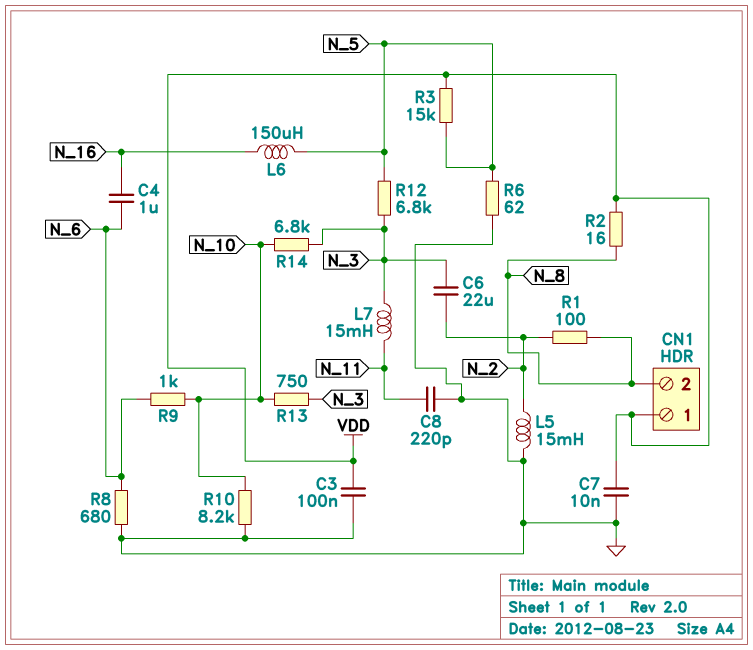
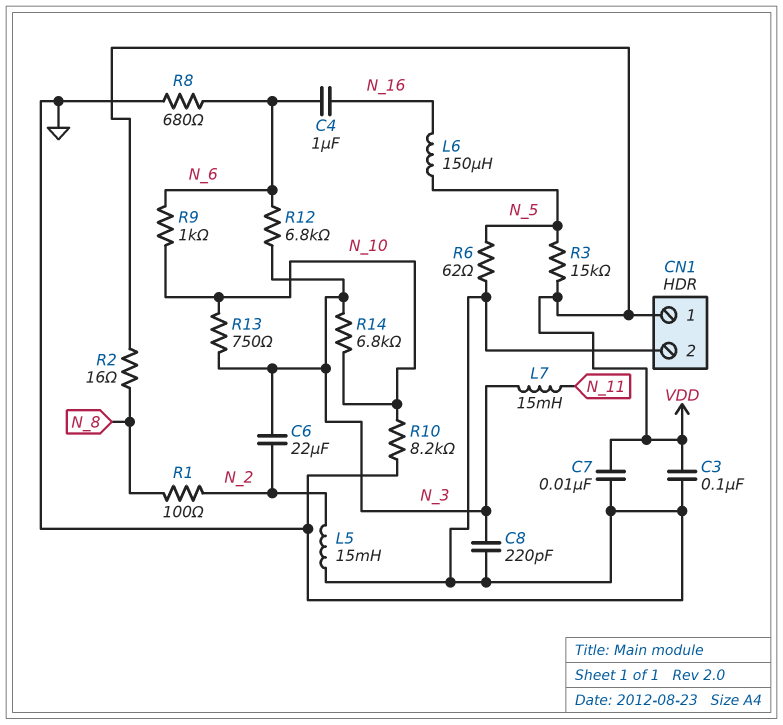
C8: 220pF (GND, N_11) -> 220pF (GND, N_3)
CN1 pin 2: N_8 -> GND
R12: 6.8k (N_3, N_5) -> 6.8k (N_3, N_6)

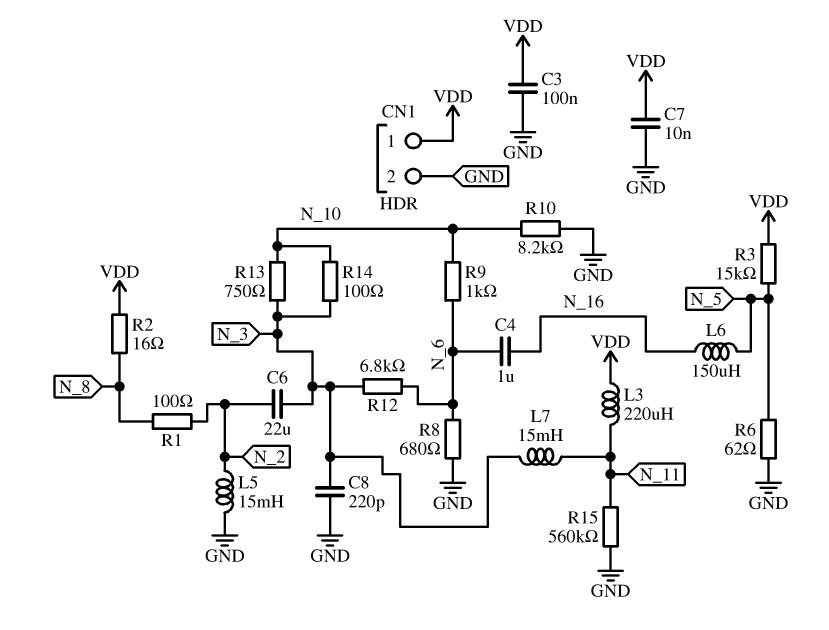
L3: none -> 220uH (N_11, VDD)
R14: 6.8k (N_3, N_10) -> 100 (N_3, N_10)
R15: none -> 560k (GND, N_11)

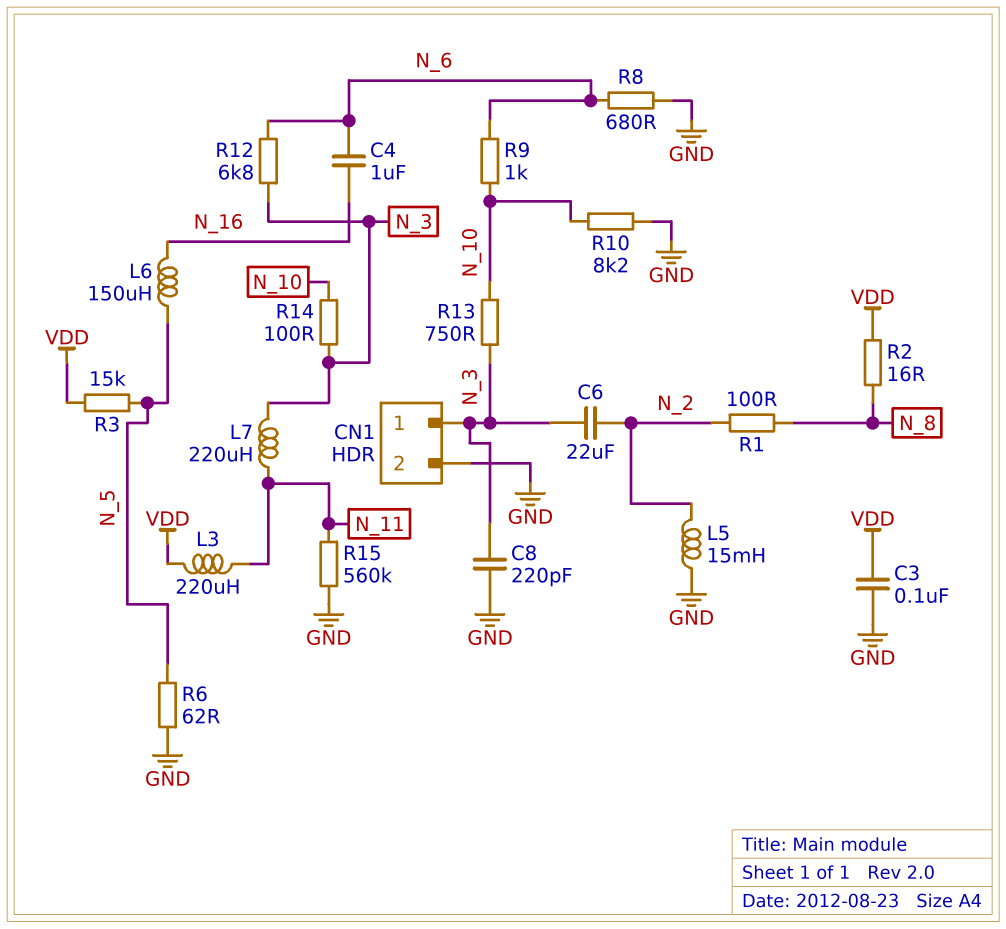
C7: 10nF (GND, VDD) -> none
CN1 pin 1: VDD -> N_3
L7: 15mH (N_3, N_11) -> 220uH (N_3, N_11)

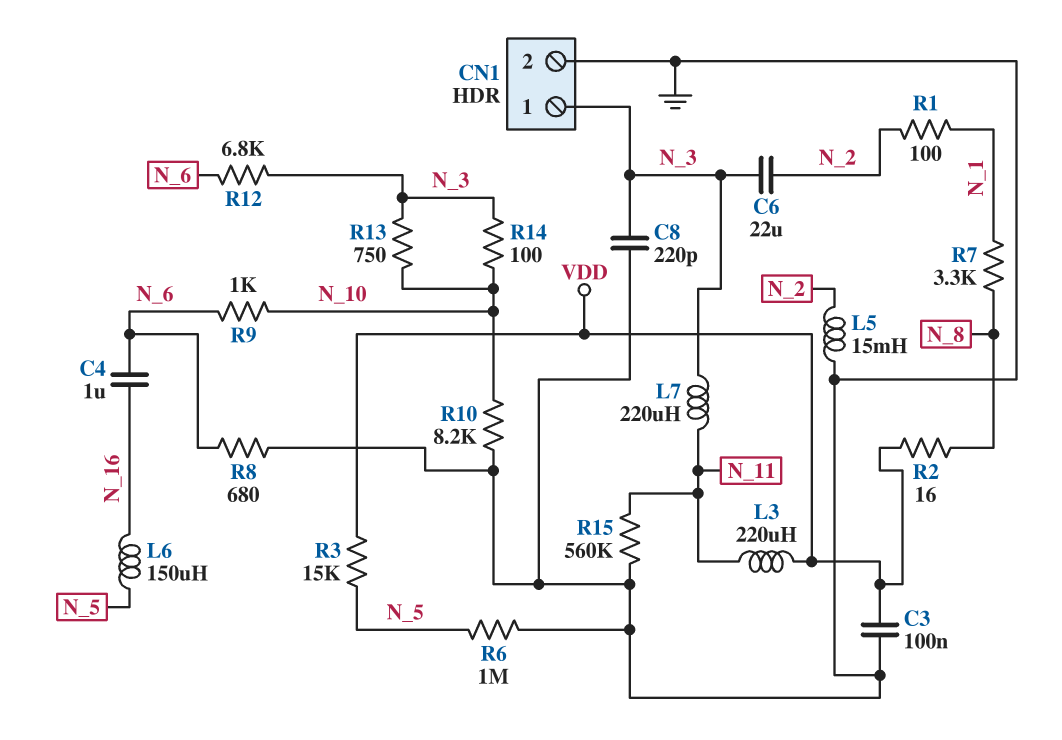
R1: 100 (N_2, N_8) -> 100 (N_1, N_2)
R6: 62 (GND, N_5) -> 1M (GND, N_5)
R7: none -> 3.3k (N_1, N_8)

